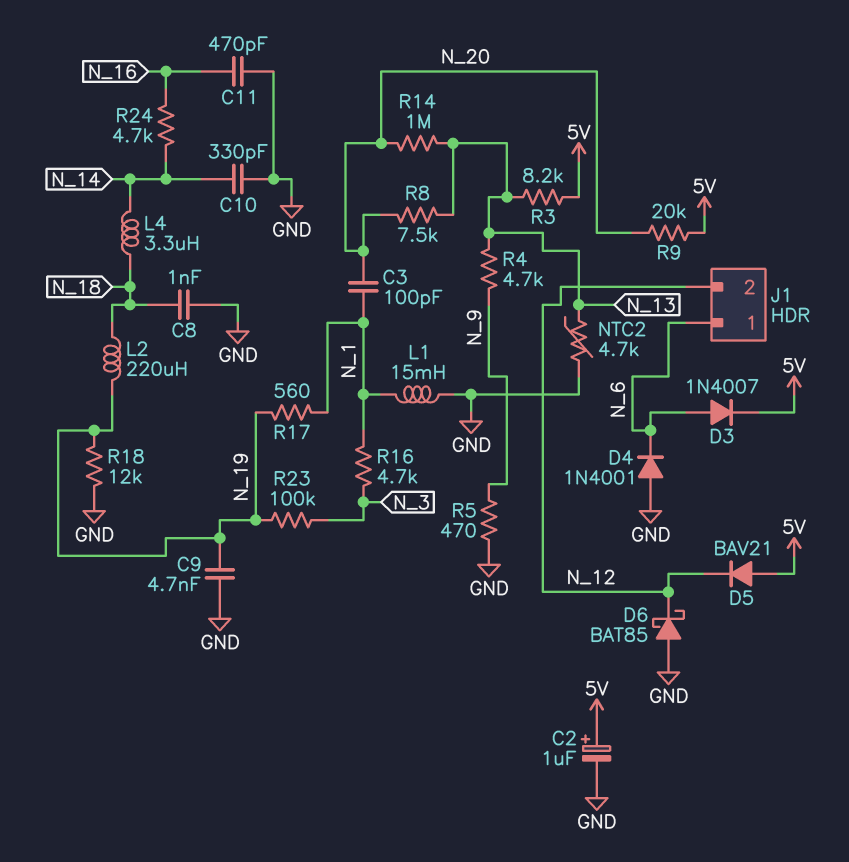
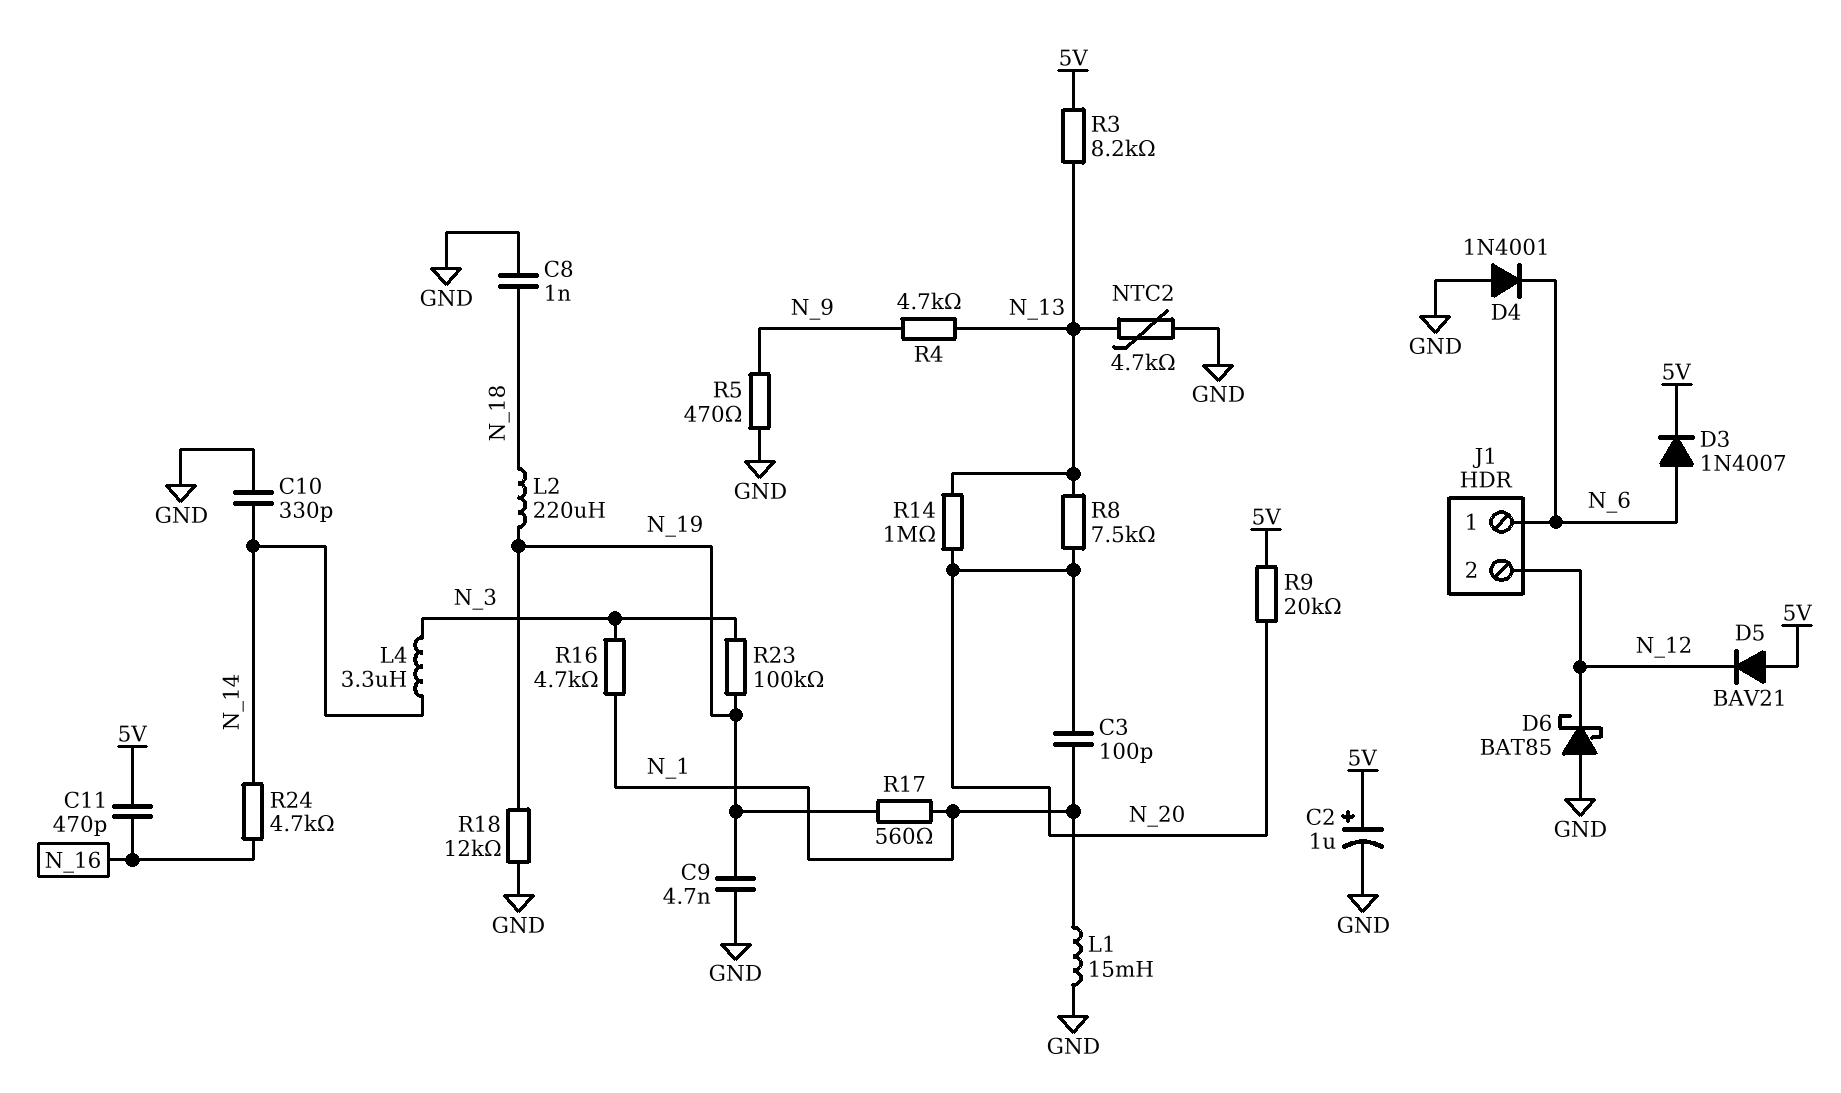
C11: 470pF (GND, N_16) -> 470pF (5V, N_16)
L4: 3.3uH (N_14, N_18) -> 3.3uH (N_3, N_14)

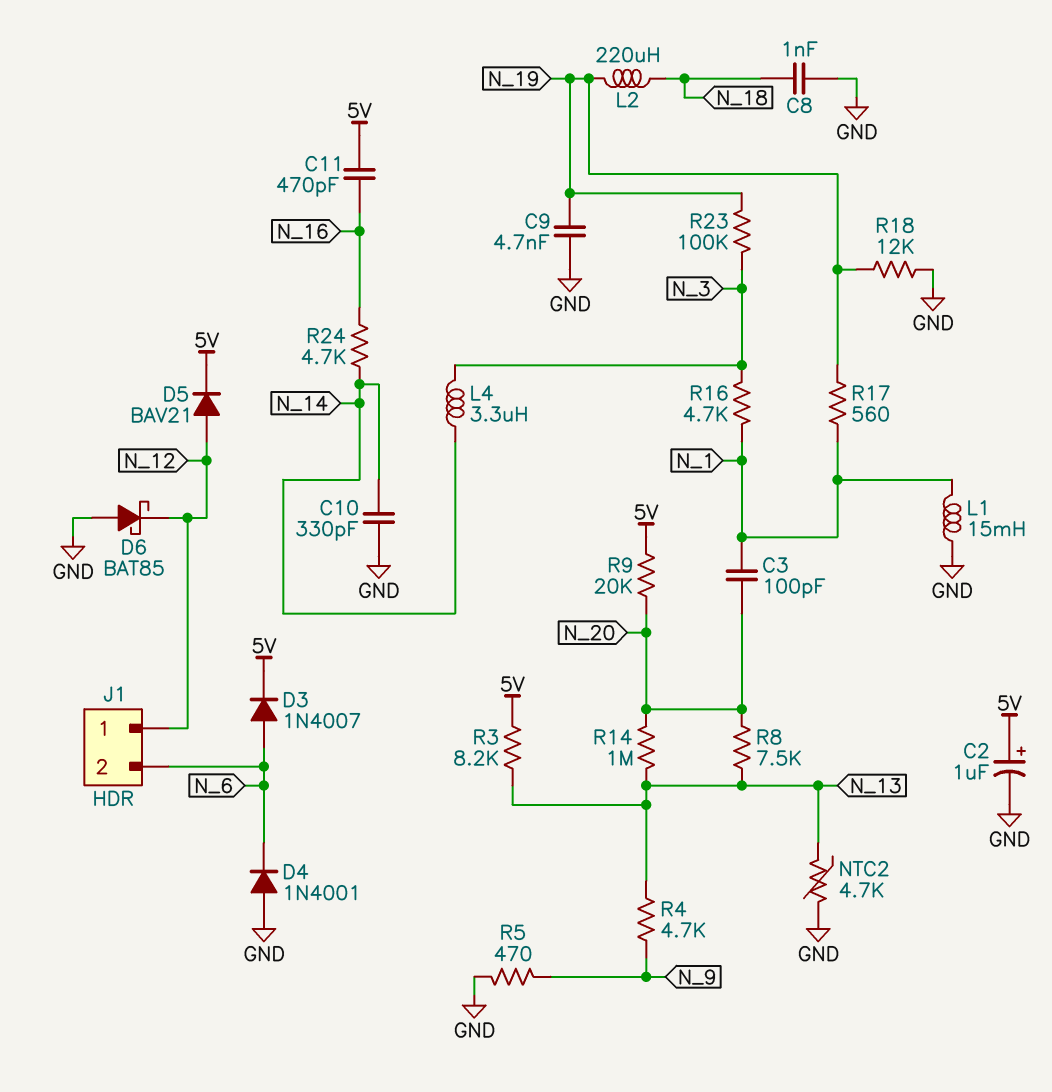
D5: diode BAV21 (A 5V, K N_12) -> diode BAV21 (A N_12, K 5V)
J1 pin 1: N_6 -> N_12
J1 pin 2: N_12 -> N_6

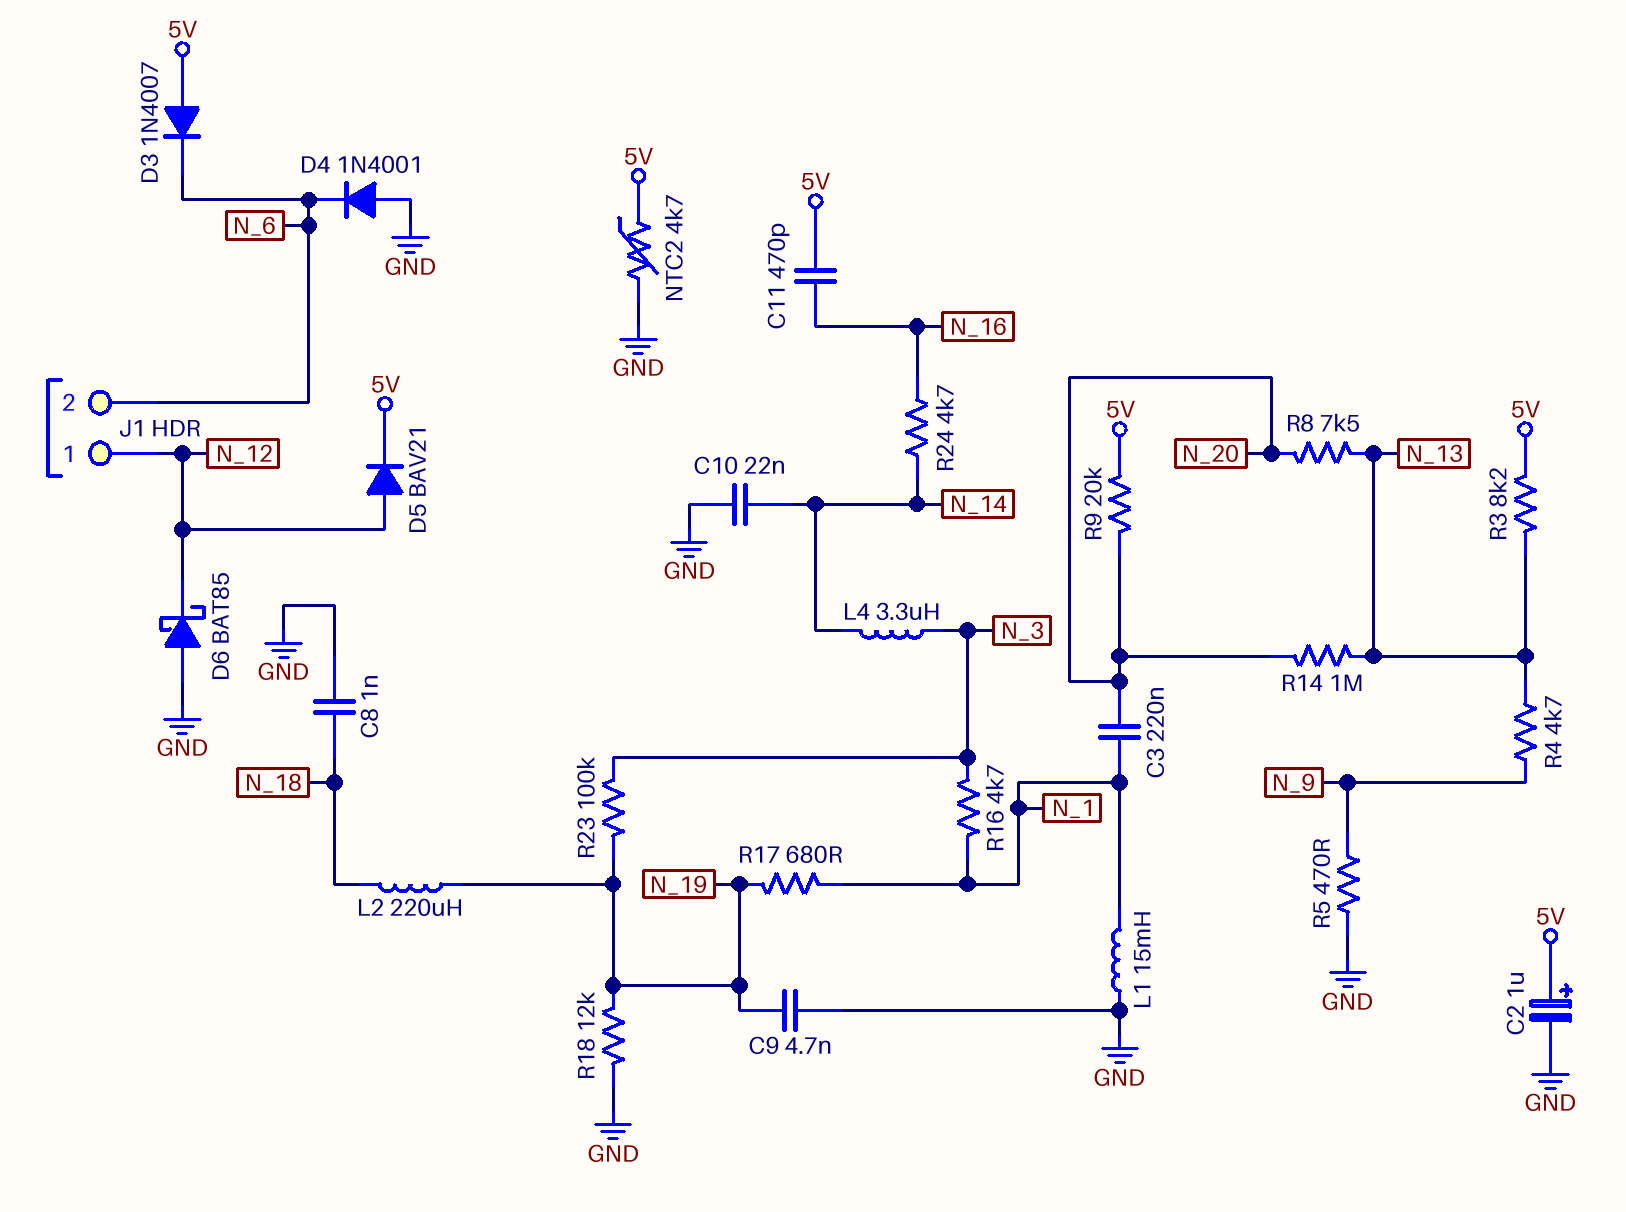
C3: 100pF (N_1, N_20) -> 220nF (N_1, N_20)
C10: 330pF (GND, N_14) -> 22nF (GND, N_14)
D3: diode 1N4007 (A N_6, K 5V) -> diode 1N4007 (A 5V, K N_6)
NTC2: 4.7k (GND, N_13) -> 4.7k (5V, GND)
R17: 560 (N_1, N_19) -> 680 (N_1, N_19)

